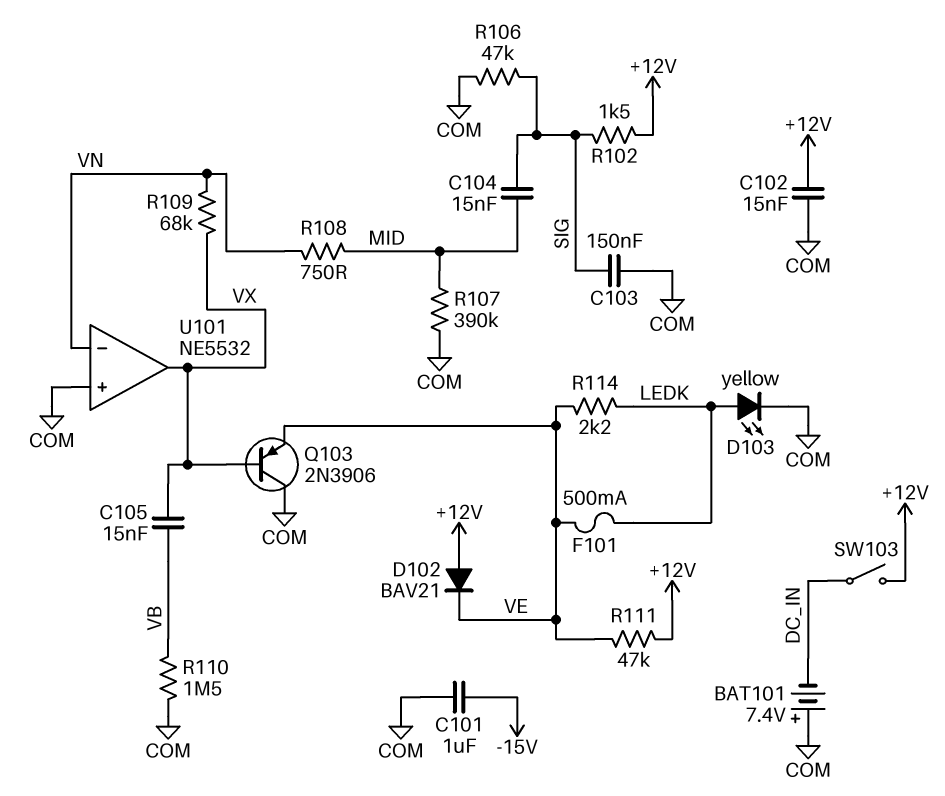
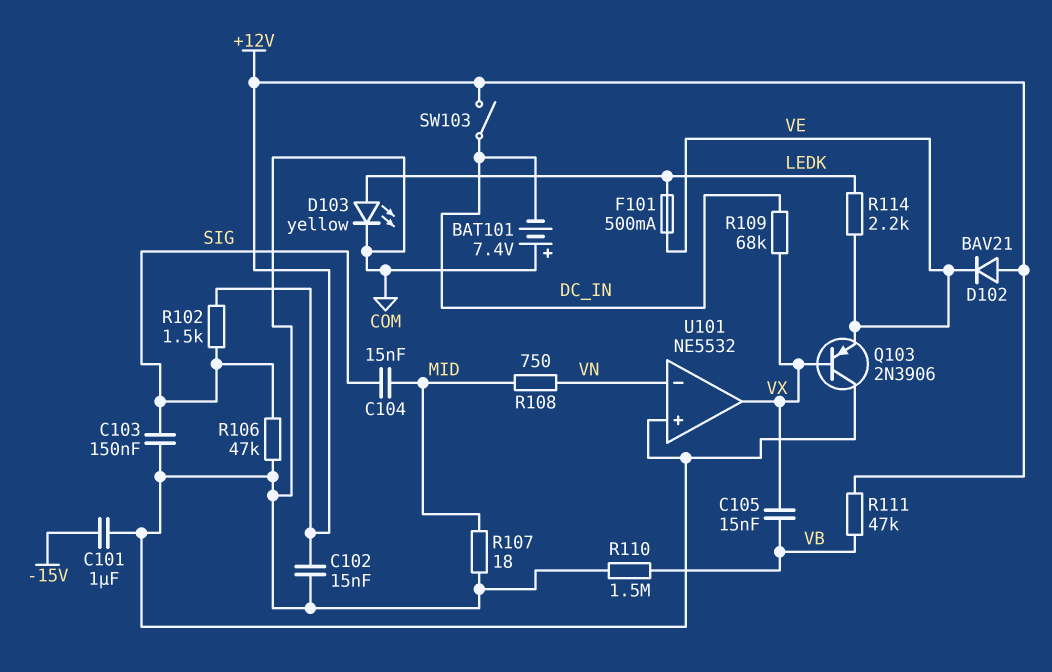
R107: 390k (COM, MID) -> 18 (COM, MID)
R109: 68k (VN, VX) -> 68k (DC_IN, VX)
R111: 47k (+12V, VE) -> 47k (+12V, VB)

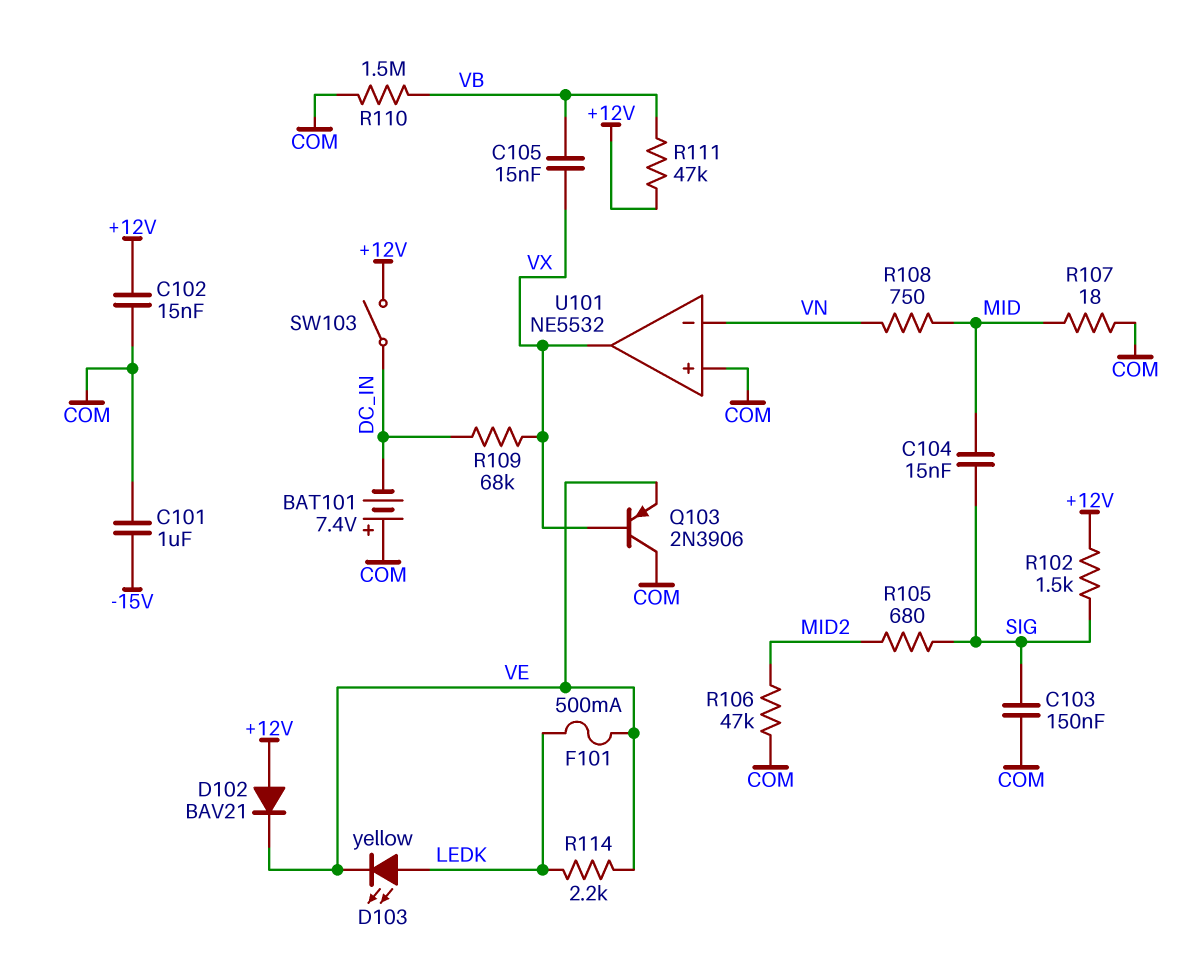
D103: LED yellow (A LEDK, K COM) -> LED yellow (A LEDK, K VE)
R105: none -> 680 (MID2, SIG)
R106: 47k (COM, SIG) -> 47k (COM, MID2)

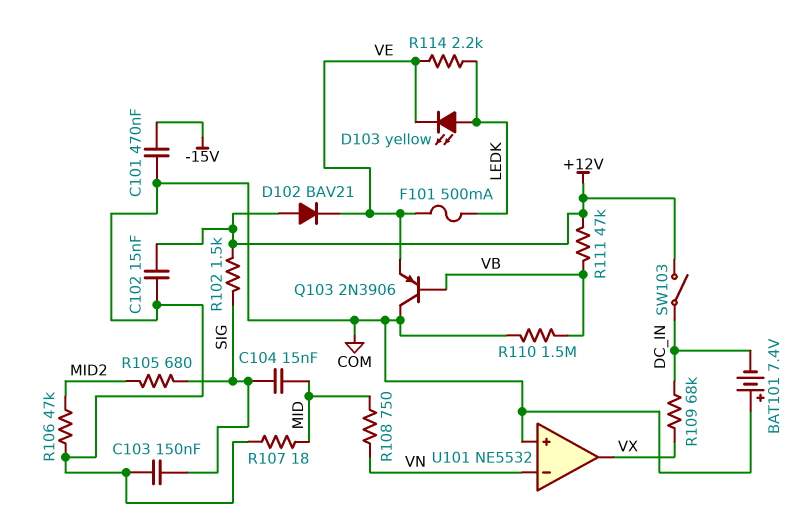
C101: 1uF (-15V, COM) -> 470nF (-15V, COM)
C105: 15nF (VB, VX) -> none
Q103: PNP 2N3906 (B VX, C COM, E VE) -> PNP 2N3906 (B VB, C COM, E VE)

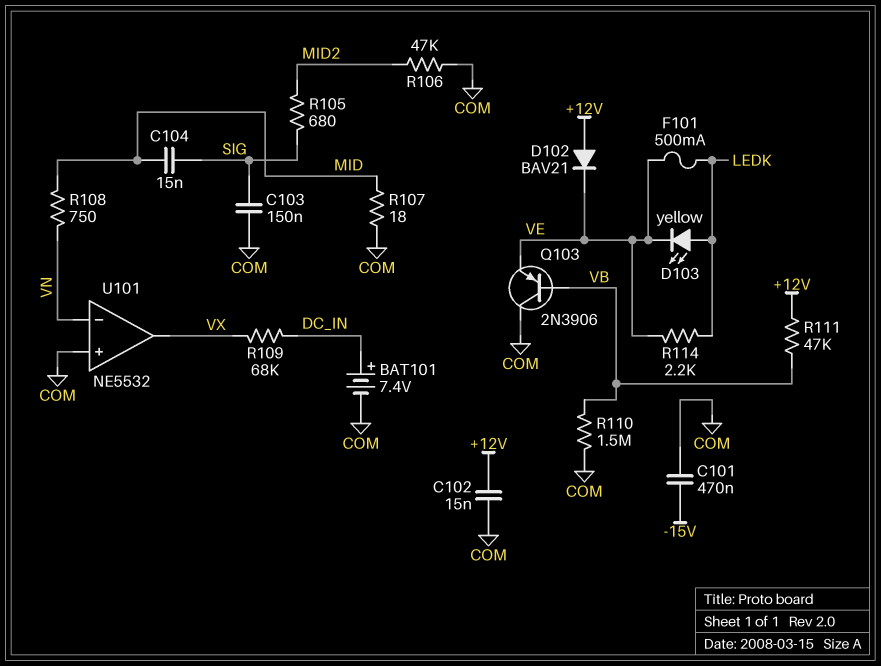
BAT101: 7.4V (plus COM, minus DC_IN) -> 7.4V (plus DC_IN, minus COM)
R102: 1.5k (+12V, SIG) -> none
SW103: switch (+12V, DC_IN) -> none

